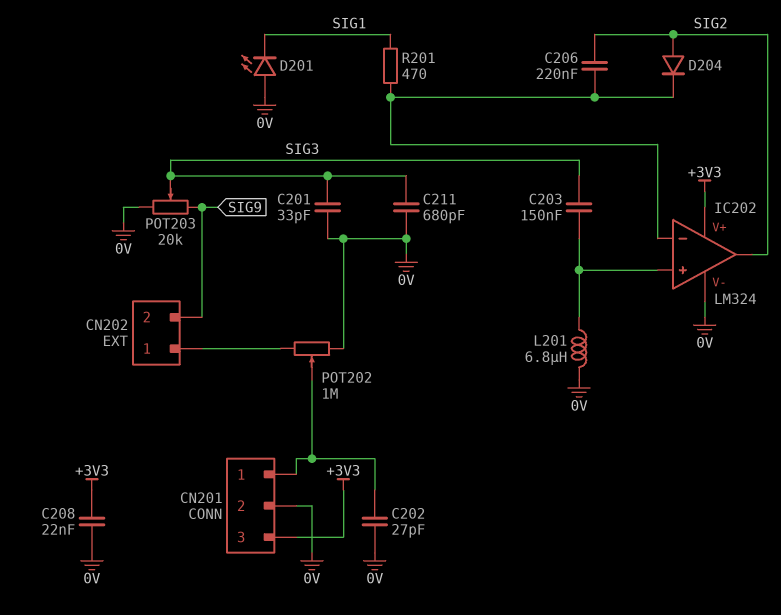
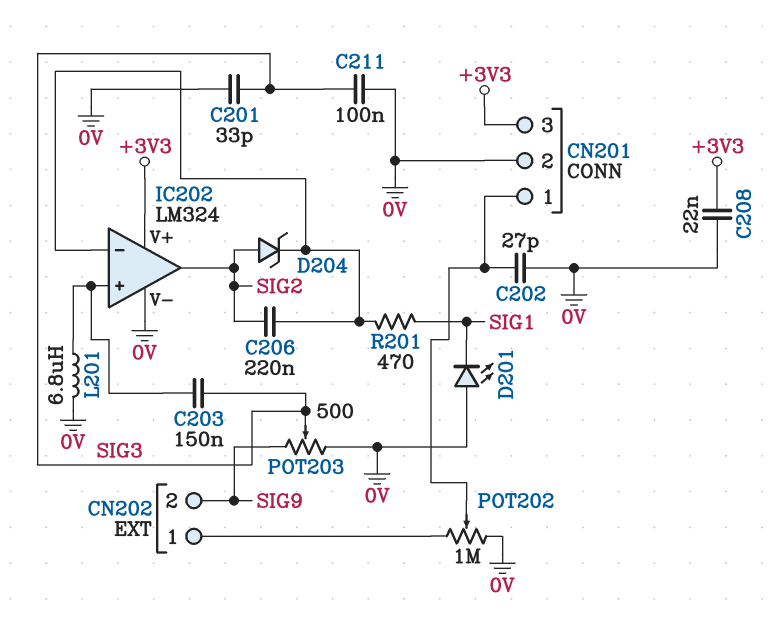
C211: 680pF (0V, SIG3) -> 100nF (0V, SIG3)
D204: diode (A SIG2, K IC202/in-) -> zener (A SIG2, K IC202/in-)
POT203: 20k (0V, SIG9, wiper SIG3) -> 500 (0V, SIG9, wiper SIG3)

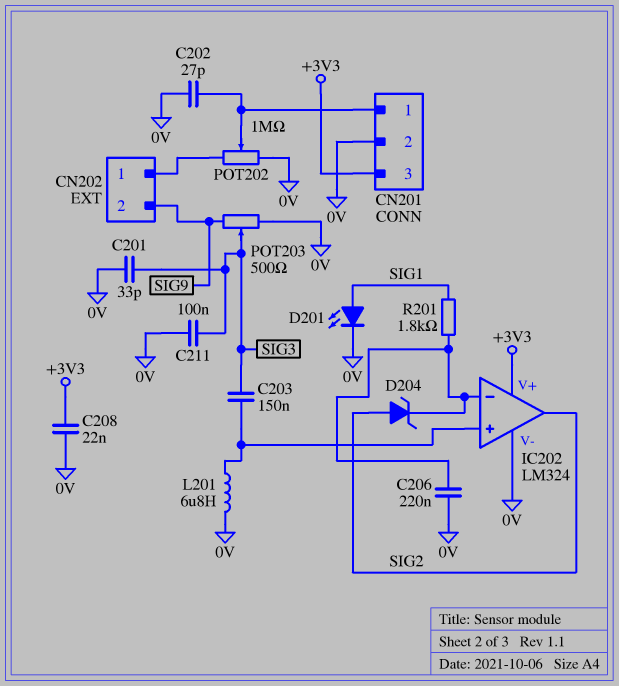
C206: 220nF (IC202/in-, SIG2) -> 220nF (0V, IC202/in-)
D201: LED (A 0V, K SIG1) -> LED (A SIG1, K 0V)
R201: 470 (IC202/in-, SIG1) -> 1.8k (IC202/in-, SIG1)

